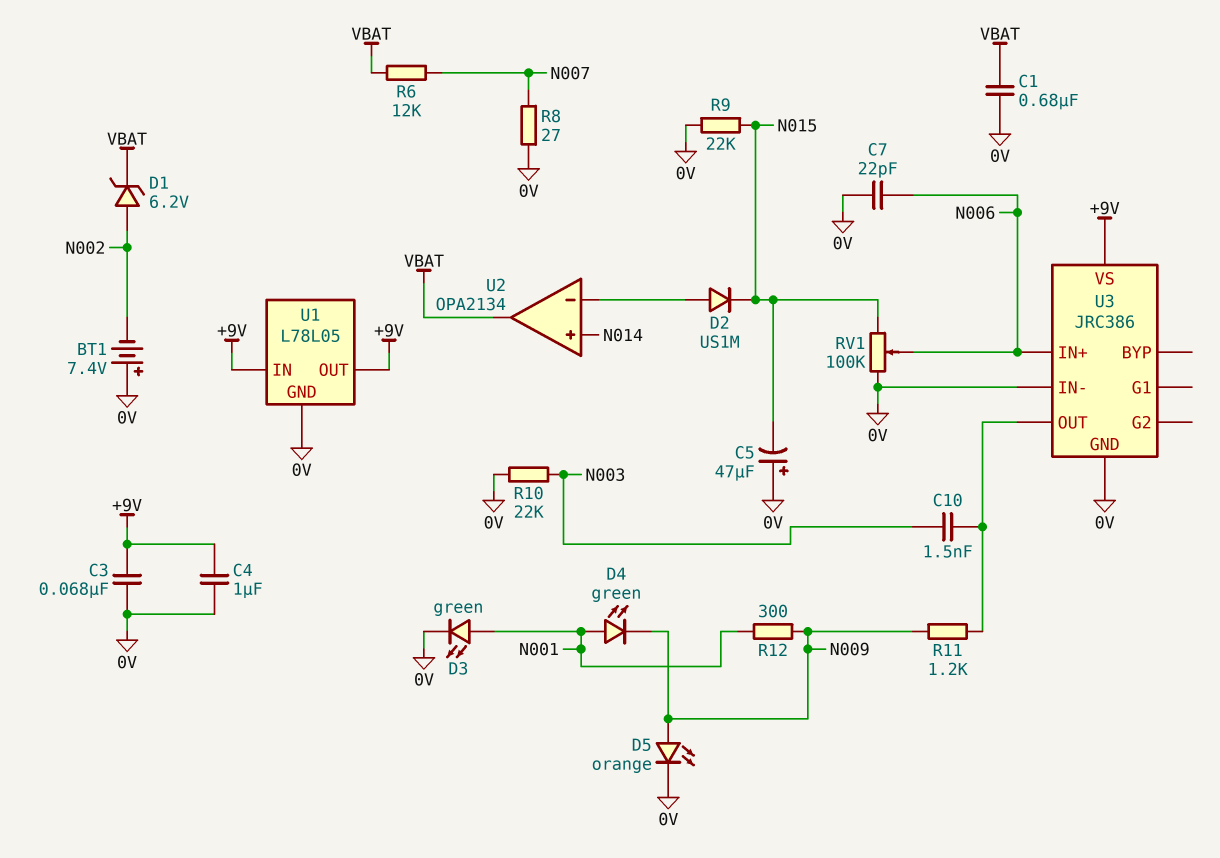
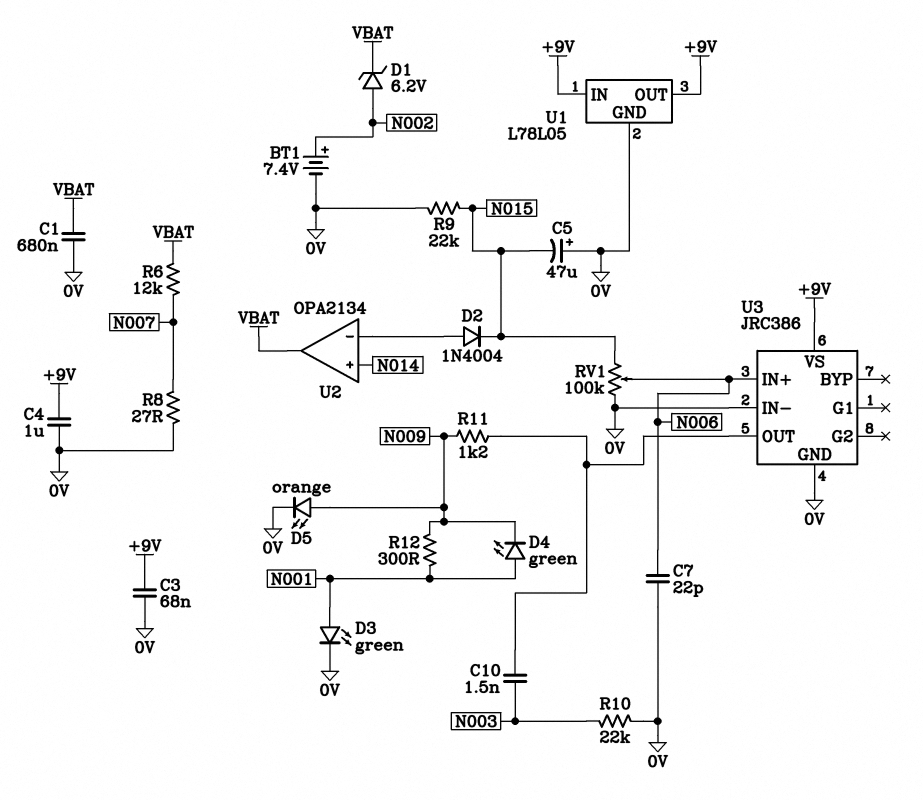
BT1: 7.4V (plus 0V, minus N002) -> 7.4V (plus N002, minus 0V)
D2: diode US1M (A U2/in-, K N015) -> diode 1N4004 (A U2/in-, K N015)

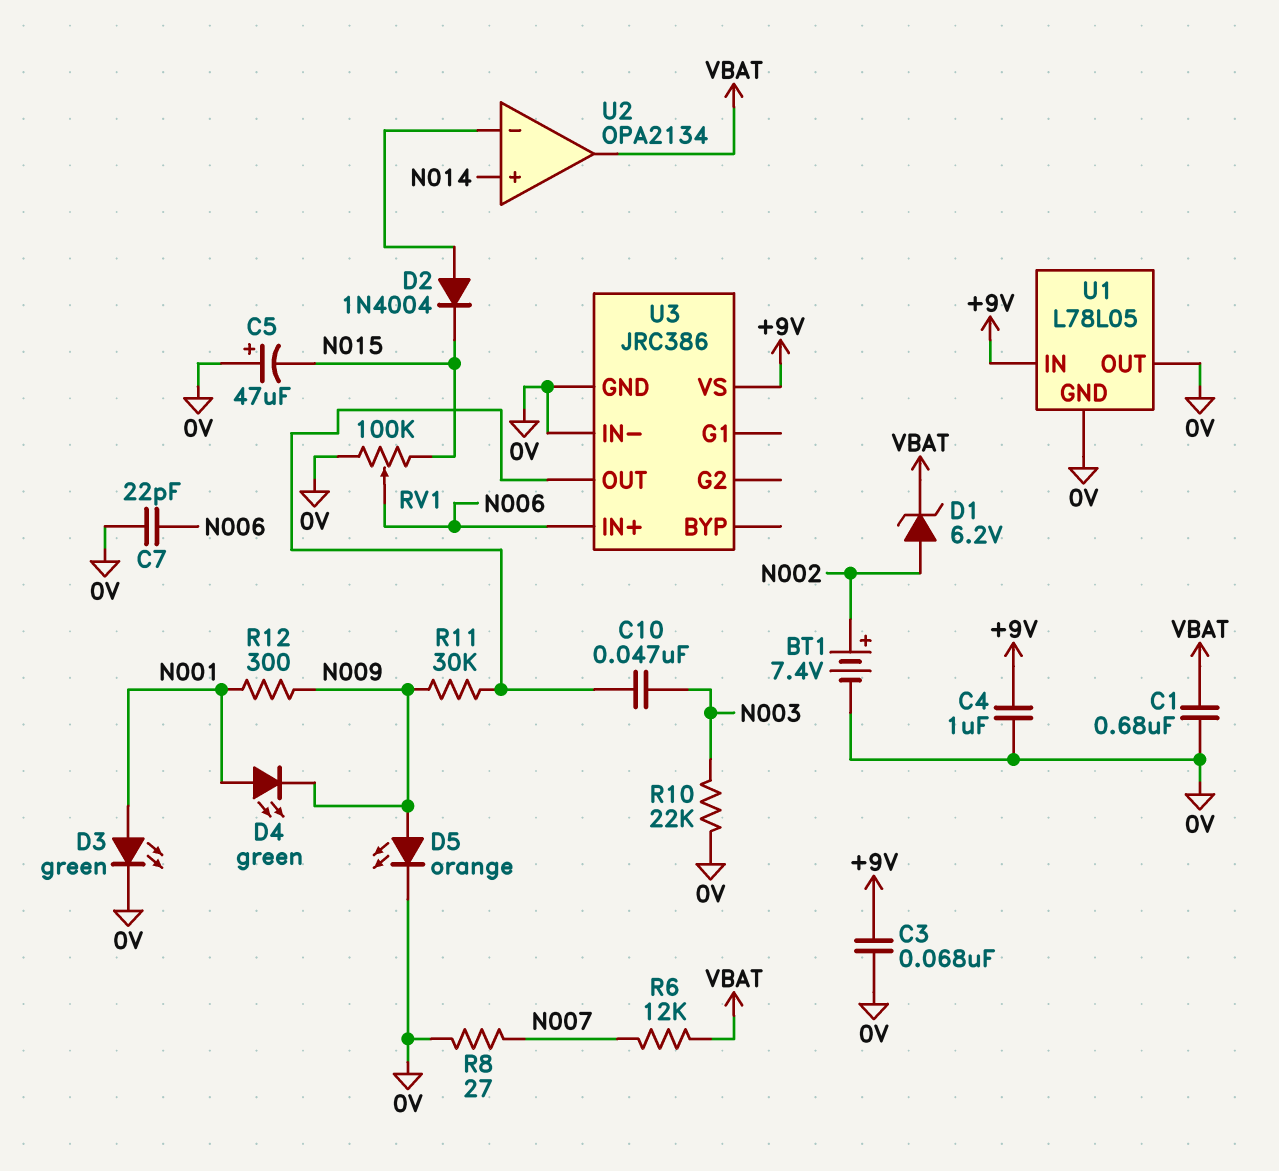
C10: 1.5nF (N003, U3/OUT) -> 47nF (N003, U3/OUT)
R9: 22k (0V, N015) -> none
R11: 1.2k (N009, U3/OUT) -> 30k (N009, U3/OUT)
U1 pin OUT: +9V -> 0V

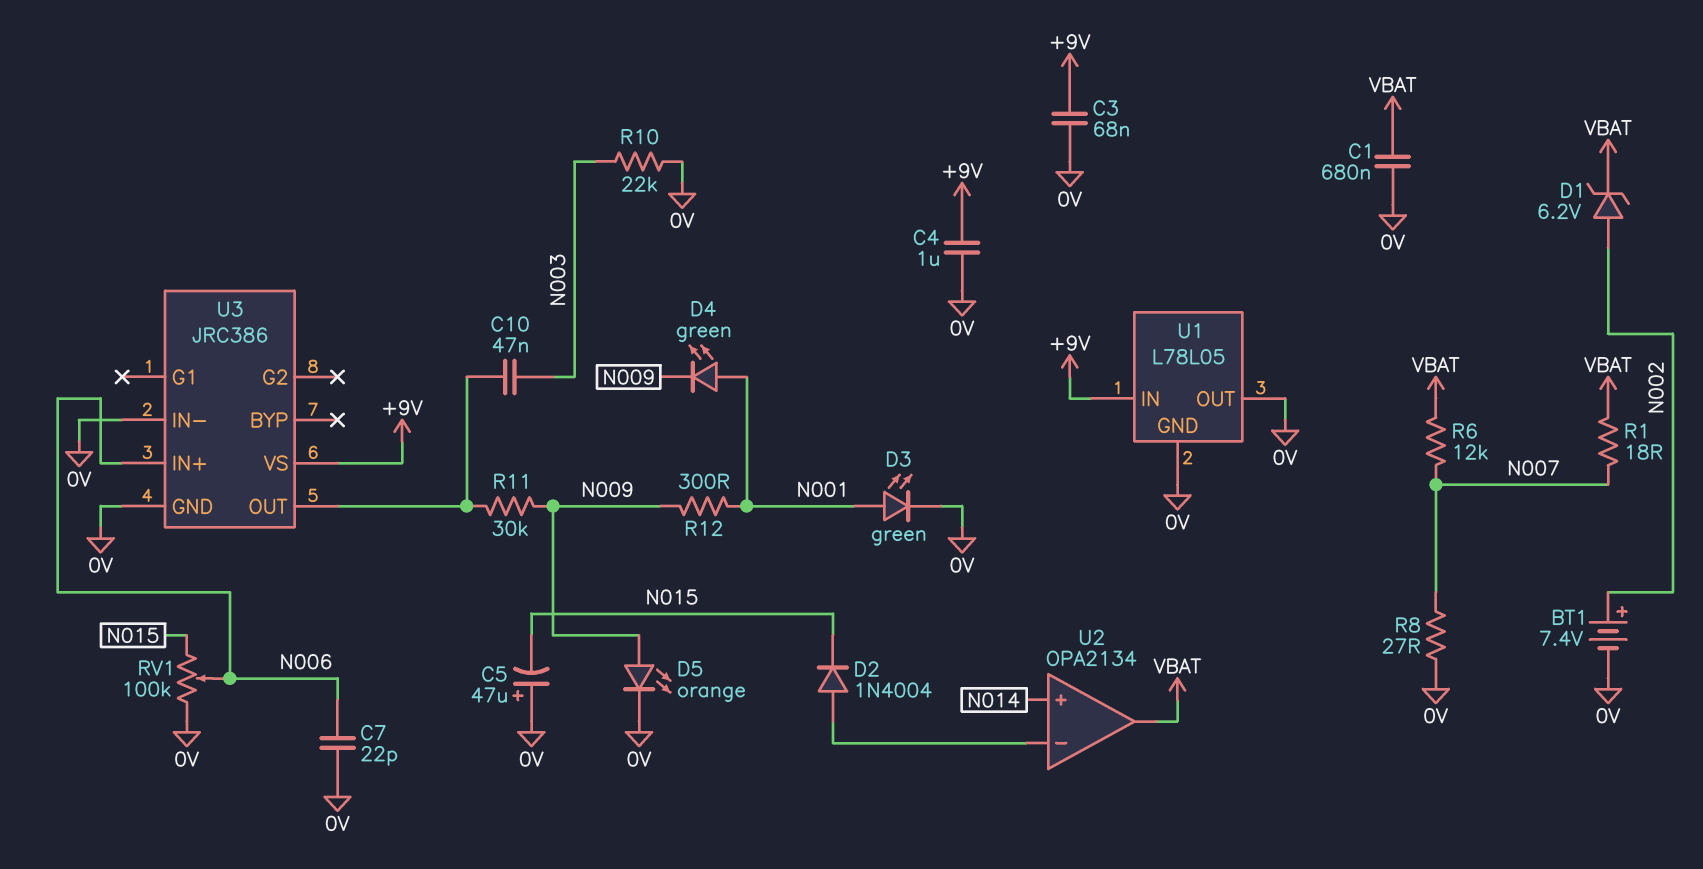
R1: none -> 18 (N007, VBAT)

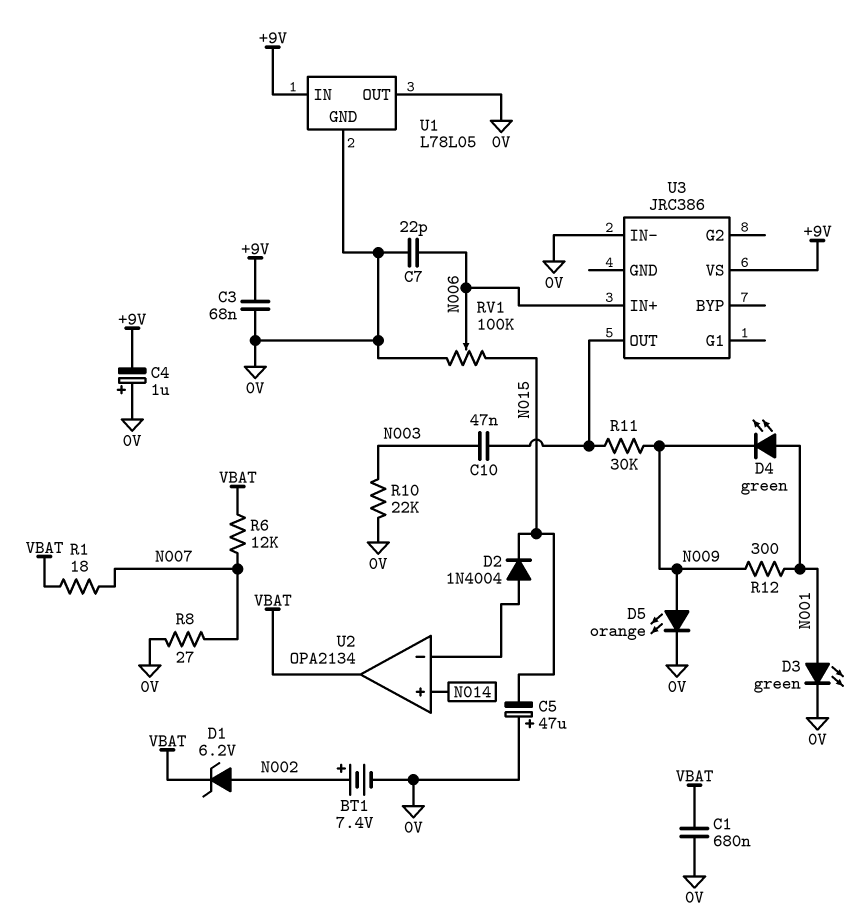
C4: 1uF (+9V, 0V) -> 1uF (plus 0V, minus +9V)
U3 pin GND: 0V -> none

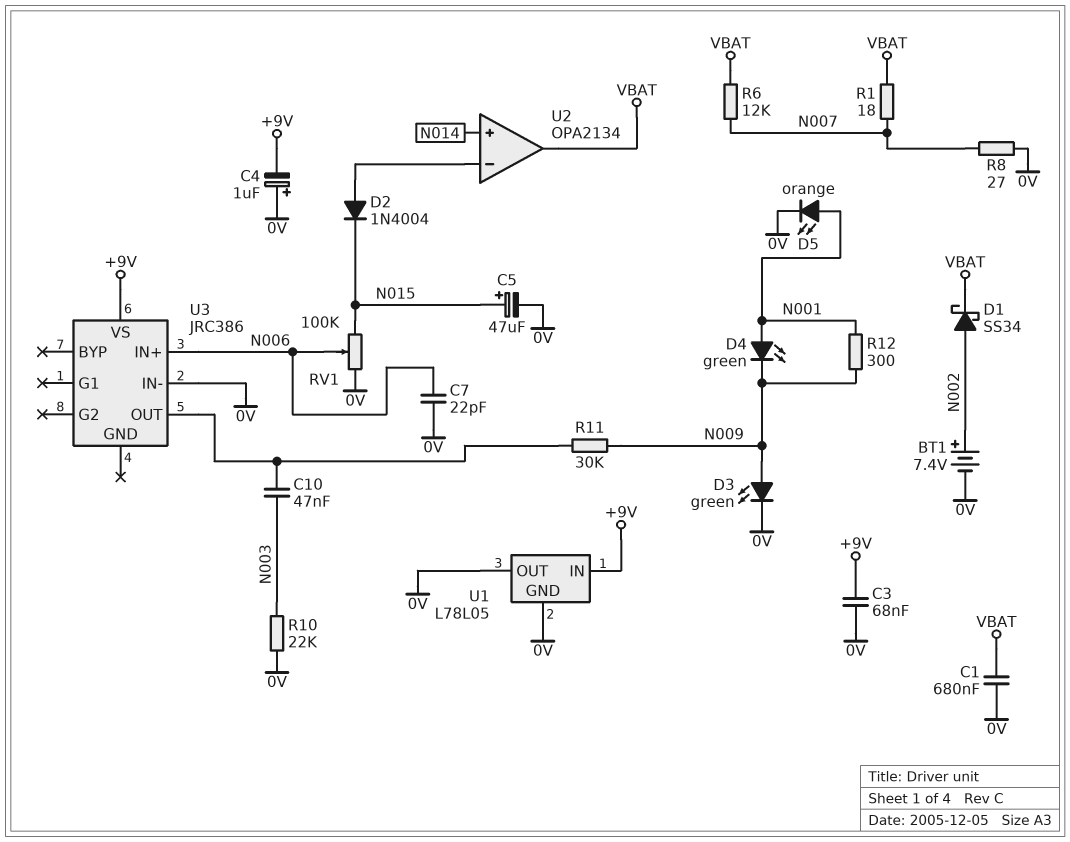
C5: 47uF (plus 0V, minus N015) -> 47uF (plus N015, minus 0V)
D1: zener 6.2V (A N002, K VBAT) -> schottky SS34 (A N002, K VBAT)
D3: LED green (A N001, K 0V) -> LED green (A N009, K 0V)
D5: LED orange (A N009, K 0V) -> LED orange (A N001, K 0V)

